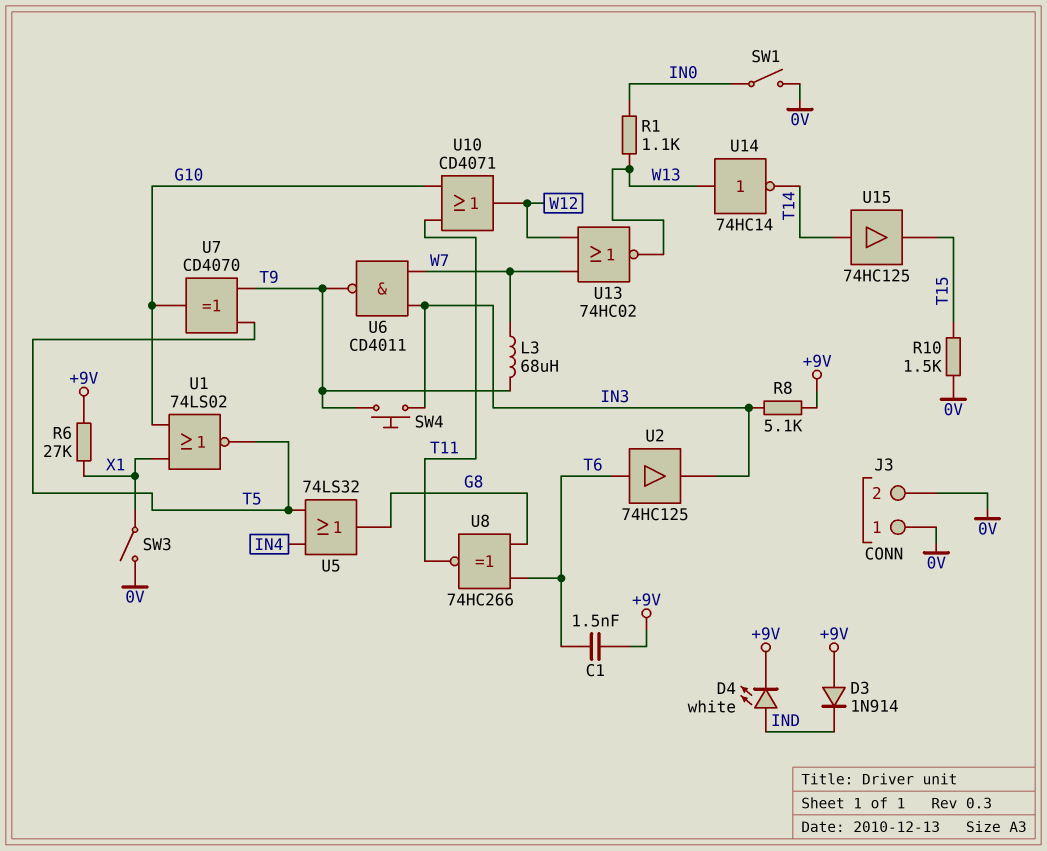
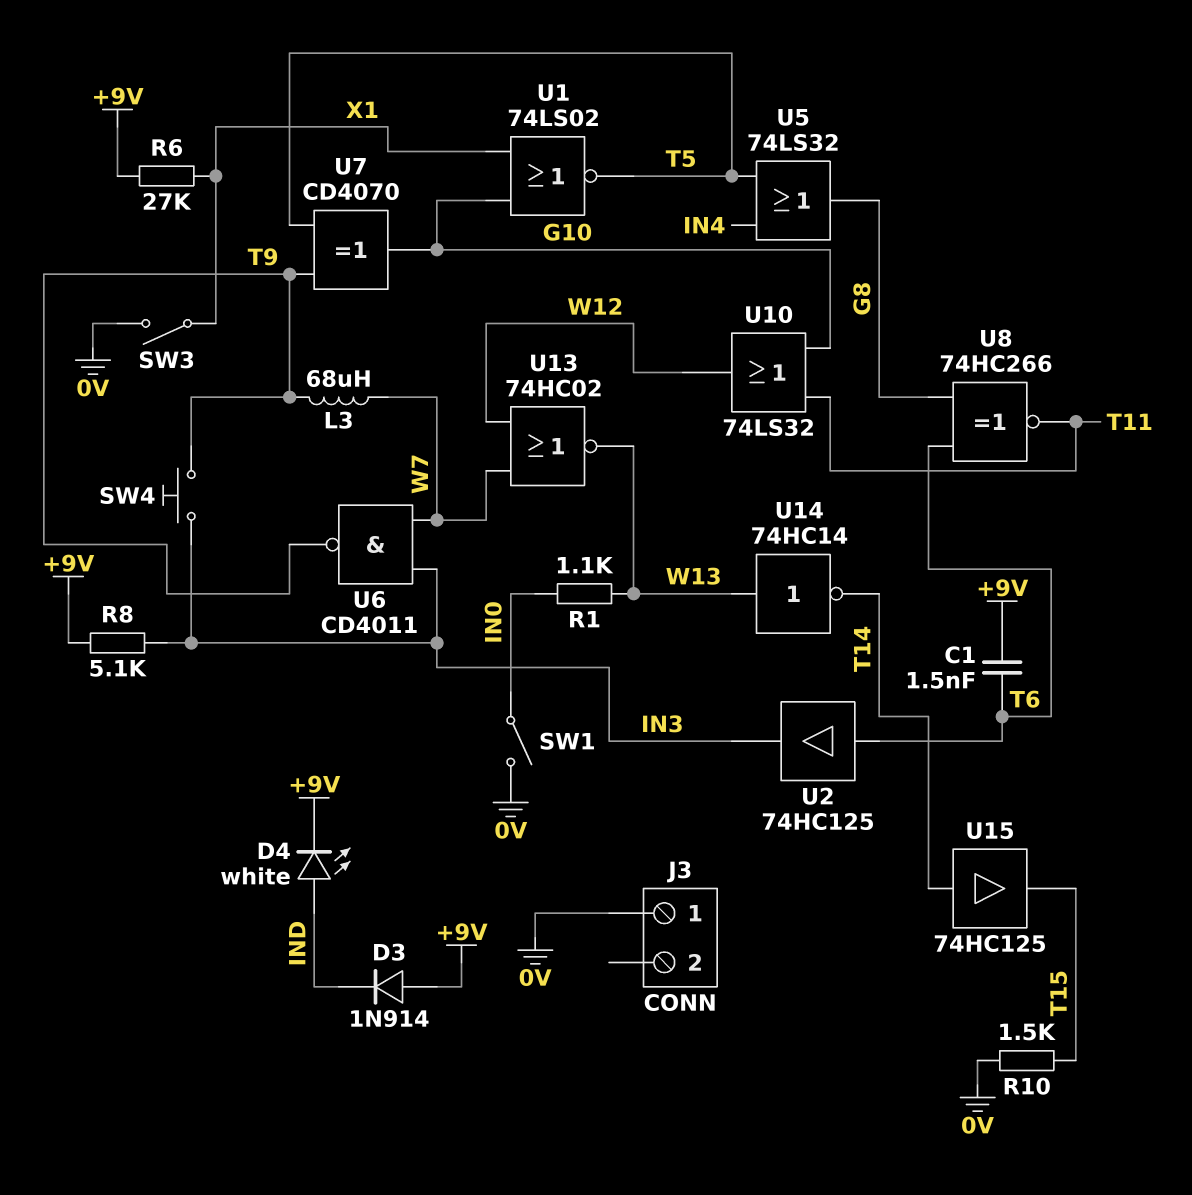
J3 pin 2: 0V -> none
U10: OR CD4071 (in G10, in T11, out W12) -> OR 74LS32 (in G10, in T11, out W12)

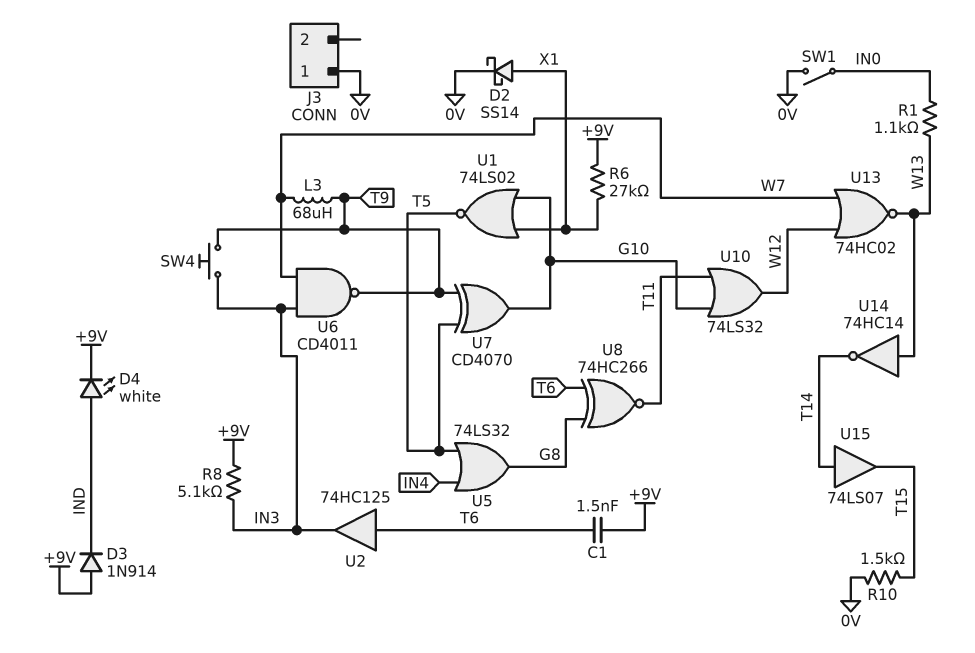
D2: none -> schottky SS14 (A X1, K 0V)
SW3: switch (0V, X1) -> none
U15: buffer 74HC125 (in T14, out T15) -> buffer 74LS07 (in T14, out T15)

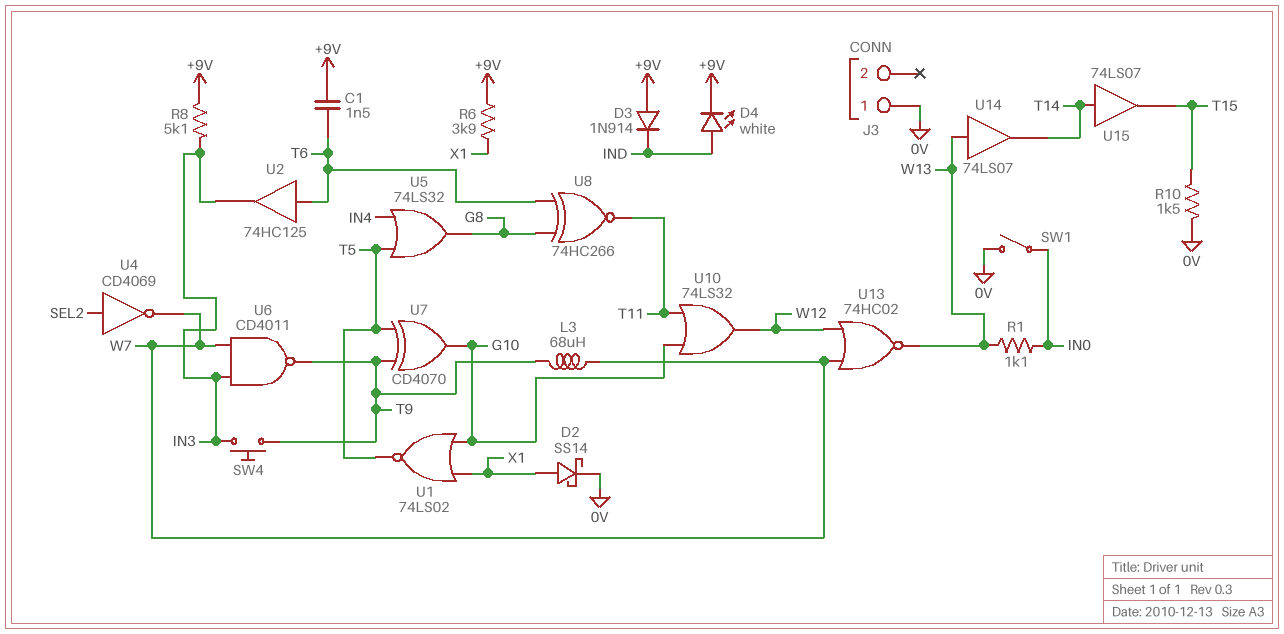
R6: 27k (+9V, X1) -> 3.9k (+9V, X1)
U4: none -> NOT CD4069 (in SEL2, out W7)
U14: NOT 74HC14 (in W13, out T14) -> buffer 74LS07 (in W13, out T14)

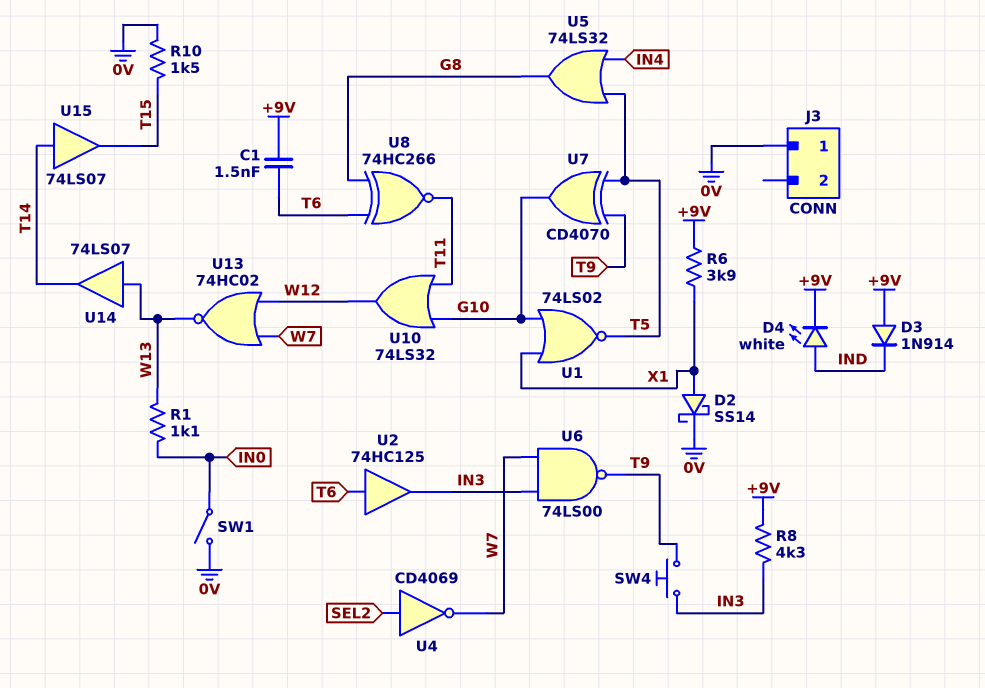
L3: 68uH (T9, W7) -> none
R8: 5.1k (+9V, IN3) -> 4.3k (+9V, IN3)
U6: NAND CD4011 (in IN3, in W7, out T9) -> NAND 74LS00 (in IN3, in W7, out T9)

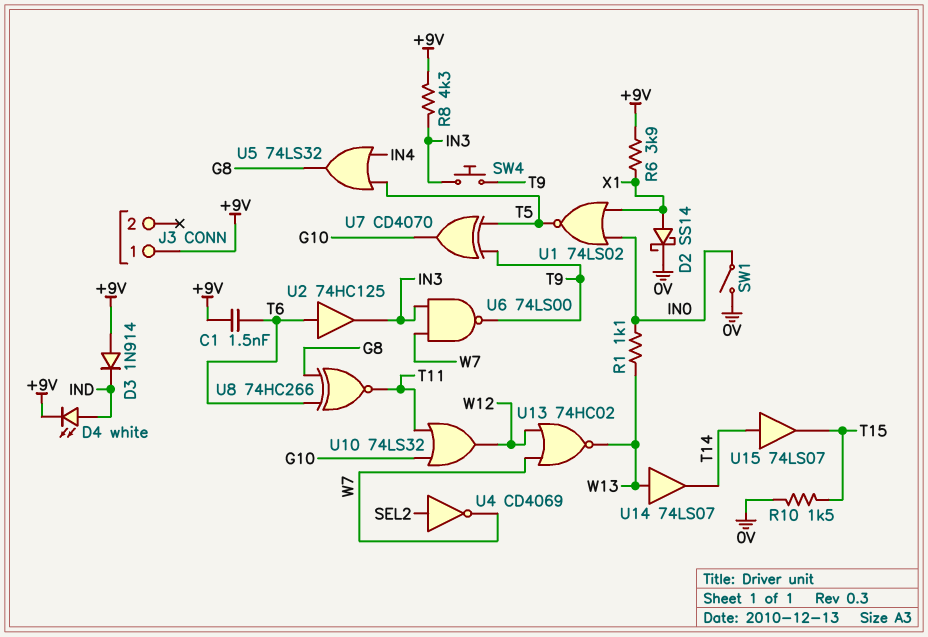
J3 pin 1: 0V -> +9V
U1: NOR 74LS02 (in G10, in X1, out T5) -> NOR 74LS02 (in IN0, in X1, out T5)

